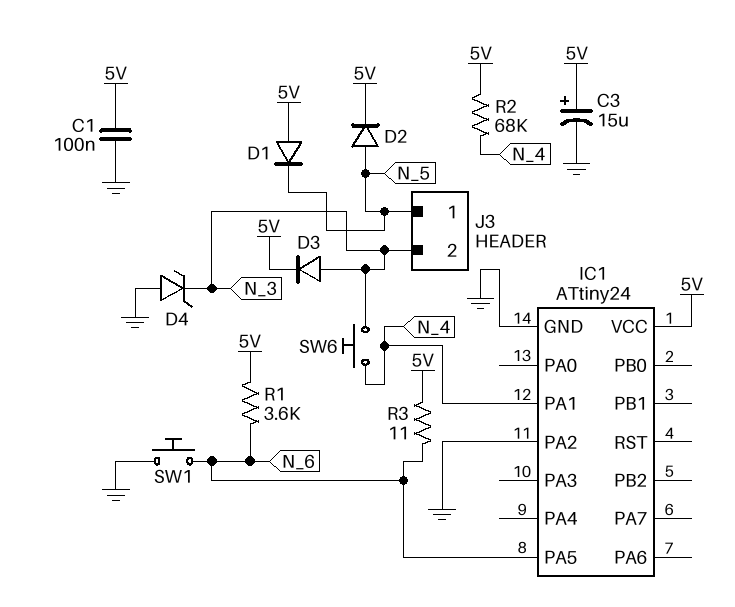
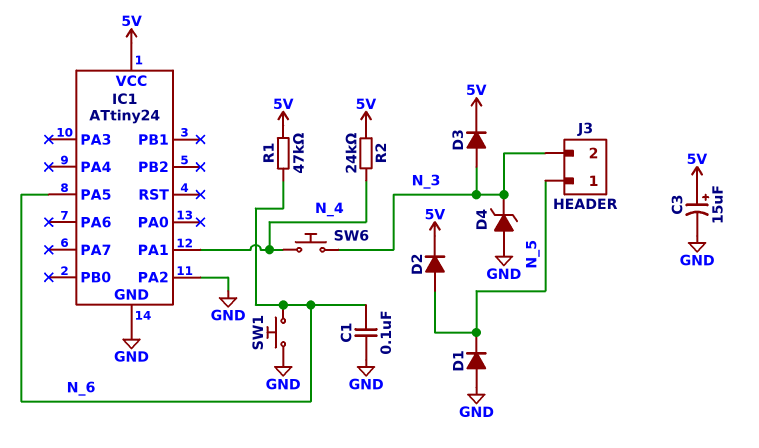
C1: 100nF (5V, GND) -> 100nF (GND, N_6)
D1: diode (A 5V, K N_5) -> diode (A GND, K N_5)
R1: 3.6k (5V, N_6) -> 47k (5V, N_6)
R2: 68k (5V, N_4) -> 24k (5V, N_4)
R3: 11 (5V, N_6) -> none

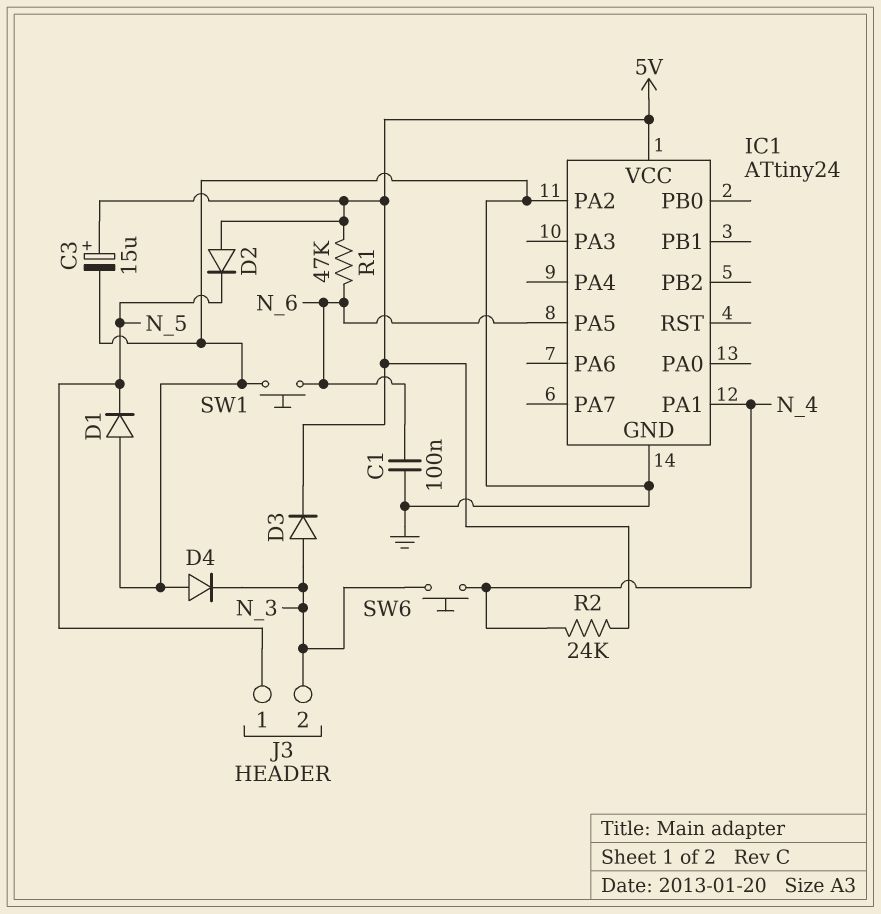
D2: diode (A N_5, K 5V) -> diode (A 5V, K N_5)
D4: zener (A GND, K N_3) -> diode (A GND, K N_3)

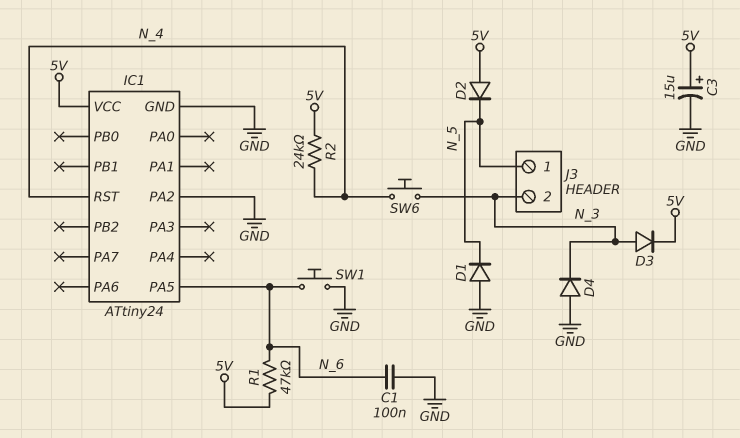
IC1 pin PA1: N_4 -> none
IC1 pin RST: none -> N_4

